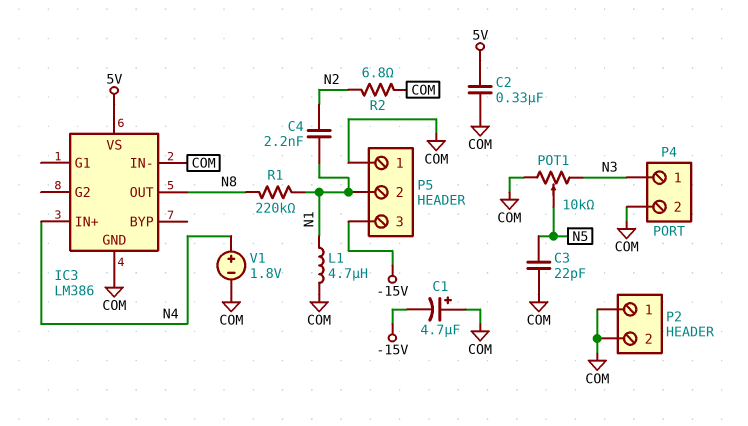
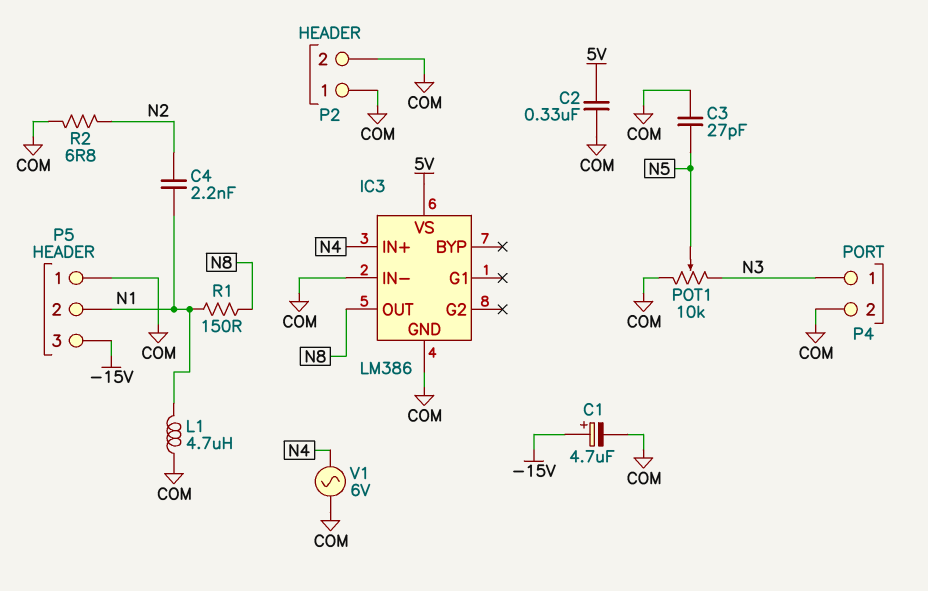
C1: 4.7uF (plus COM, minus -15V) -> 4.7uF (plus -15V, minus COM)
C3: 22pF (COM, N5) -> 27pF (COM, N5)
R1: 220k (N1, N8) -> 150 (N1, N8)
V1: 1.8V (plus N4, minus COM) -> AC 6V (COM, N4)

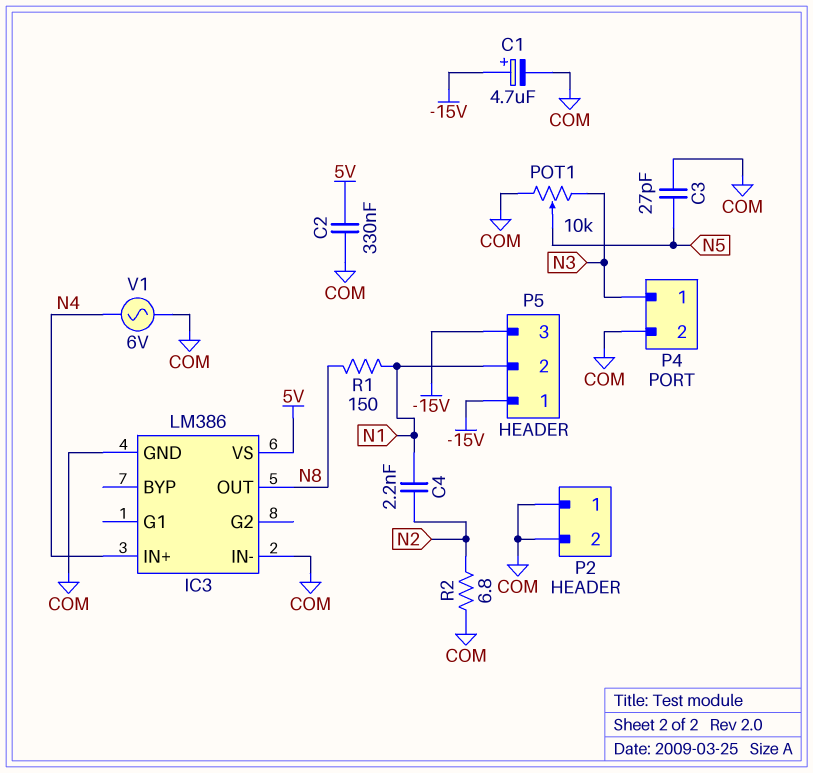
L1: 4.7uH (COM, N1) -> none
P5 pin 1: COM -> -15V

